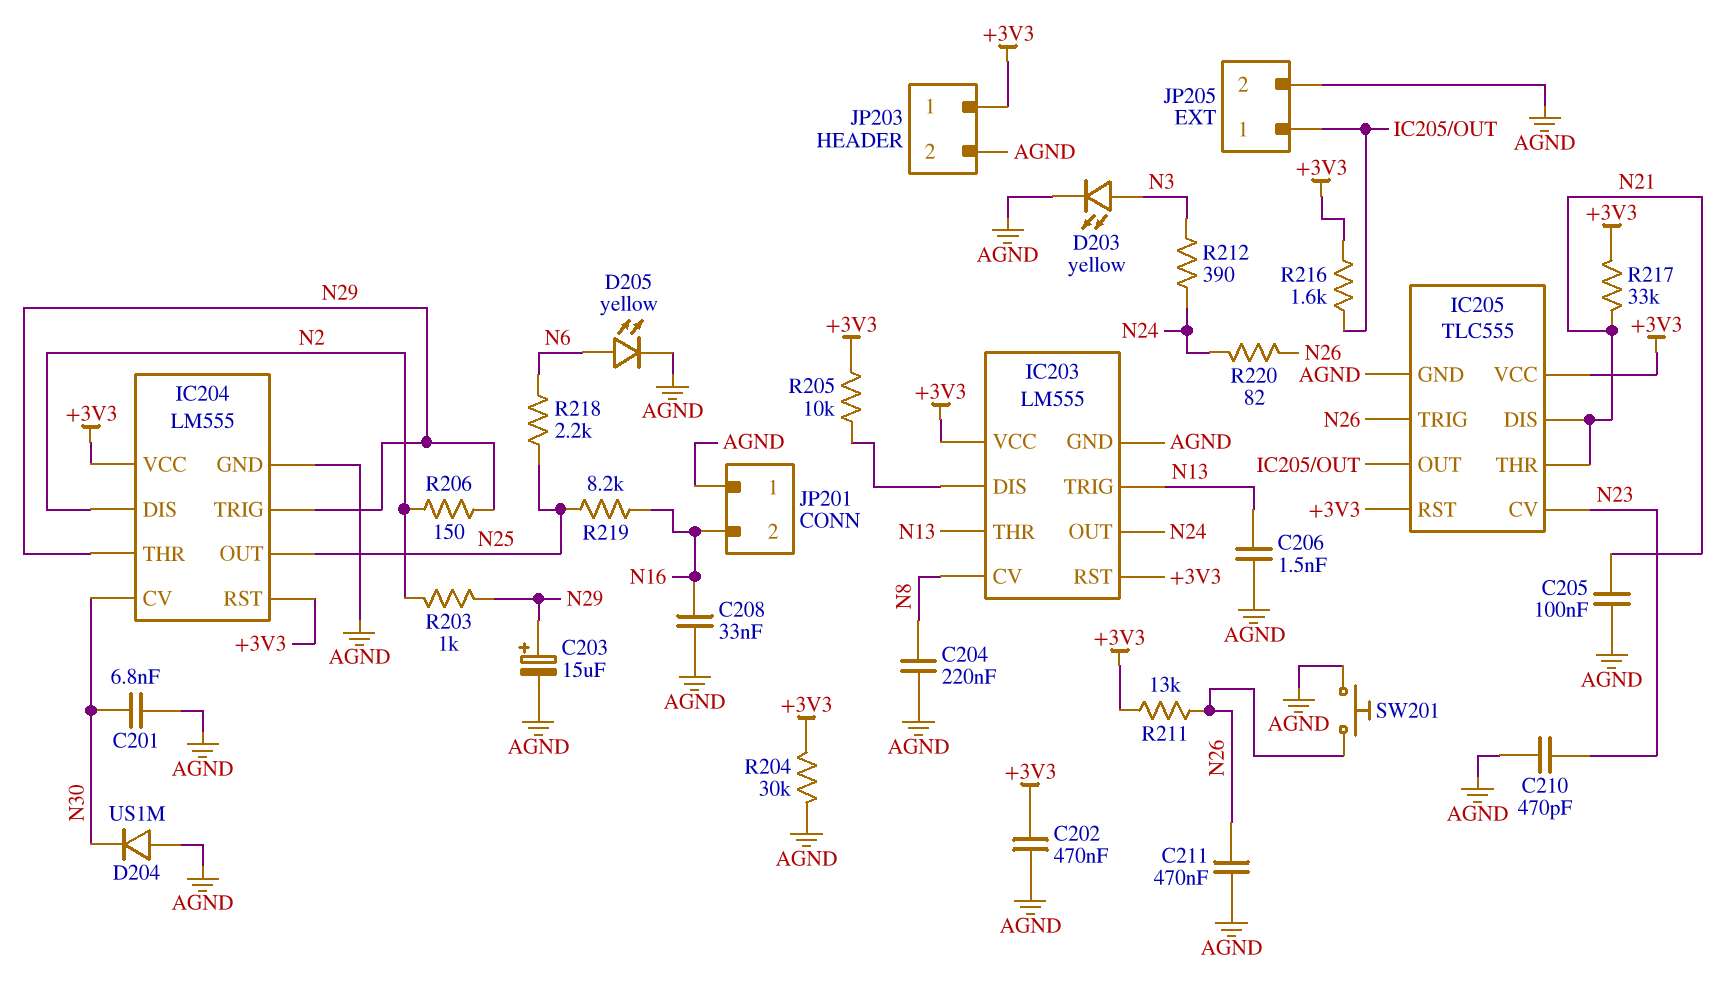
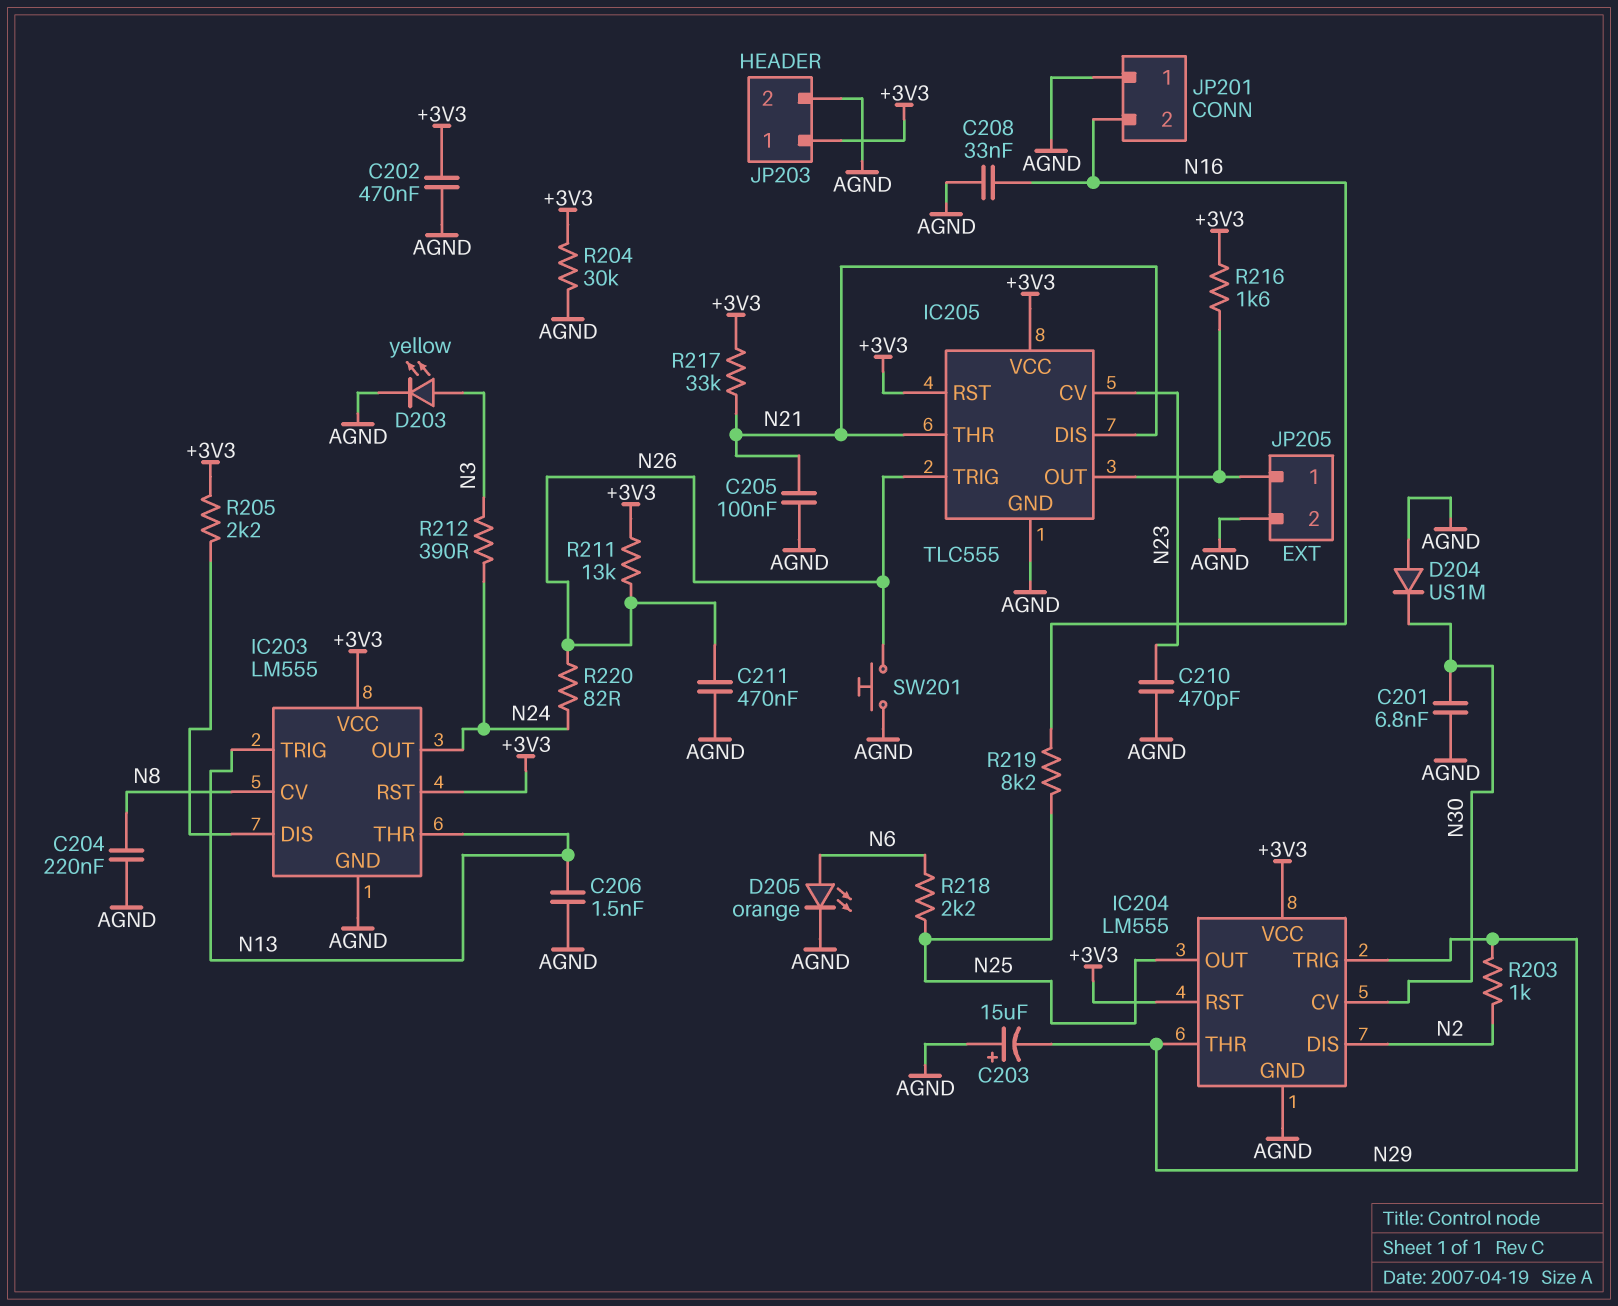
C203: 15uF (plus N29, minus AGND) -> 15uF (plus AGND, minus N29)
D205: LED yellow (A N6, K AGND) -> LED orange (A N6, K AGND)
R205: 10k (+3V3, IC203/DIS) -> 2.2k (+3V3, IC203/DIS)
R206: 150 (N2, N29) -> none

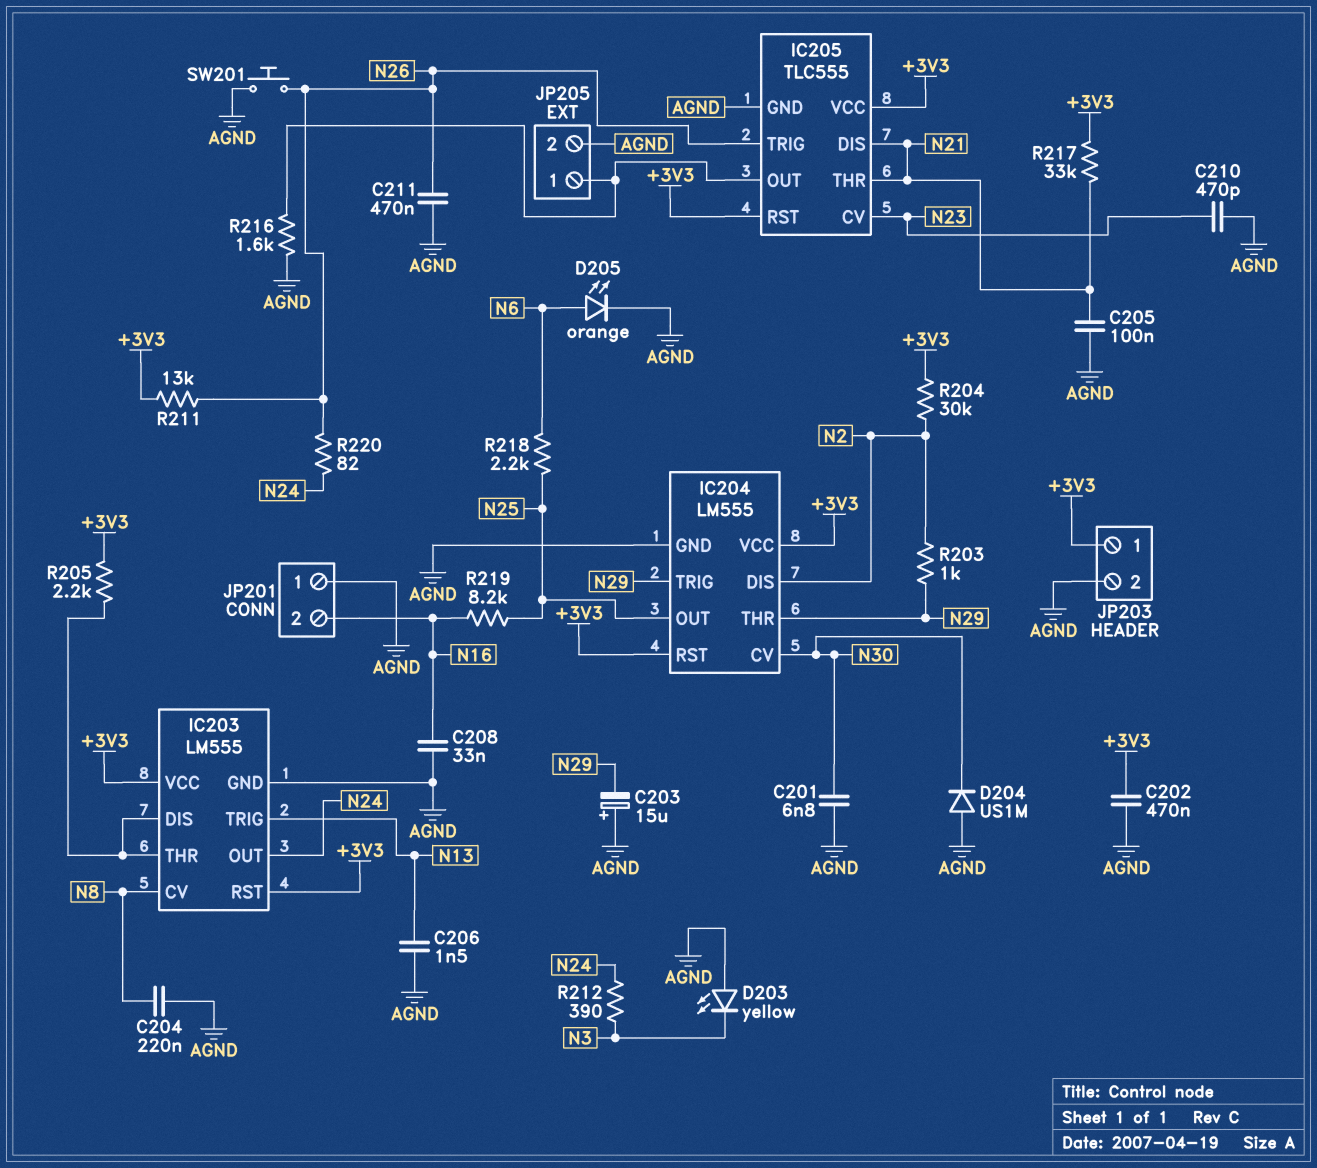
D203: LED yellow (A N3, K AGND) -> LED yellow (A AGND, K N3)
IC203 pin THR: N13 -> IC203/DIS
R204: 30k (+3V3, AGND) -> 30k (+3V3, N2)
R216: 1.6k (+3V3, IC205/OUT) -> 1.6k (AGND, IC205/OUT)

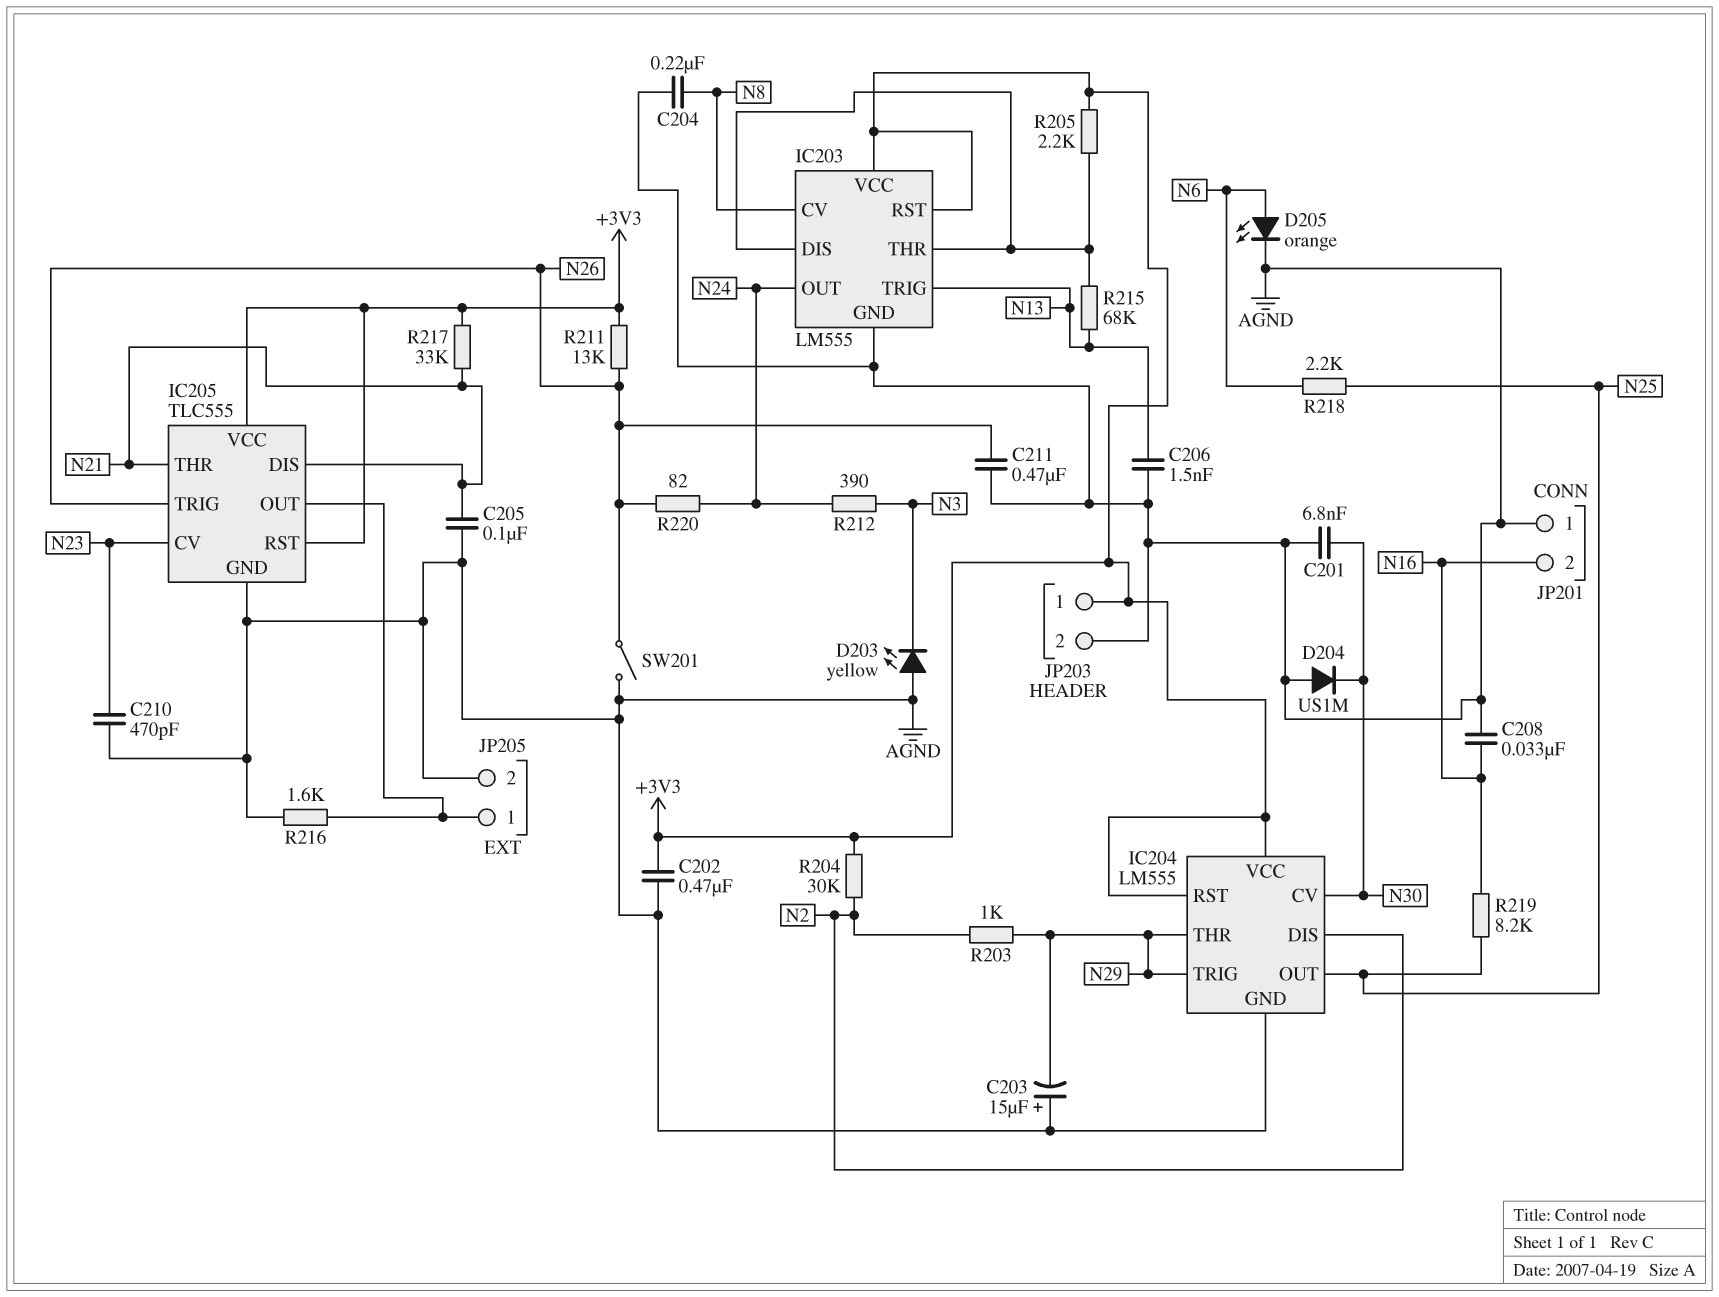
R215: none -> 68k (IC203/DIS, N13)
SW201: button (AGND, N26) -> switch (AGND, N26)

